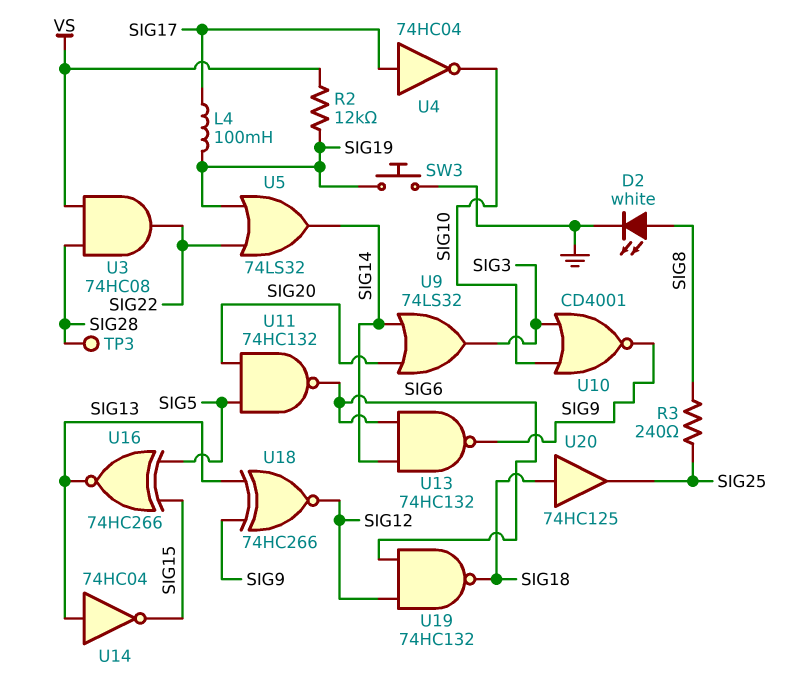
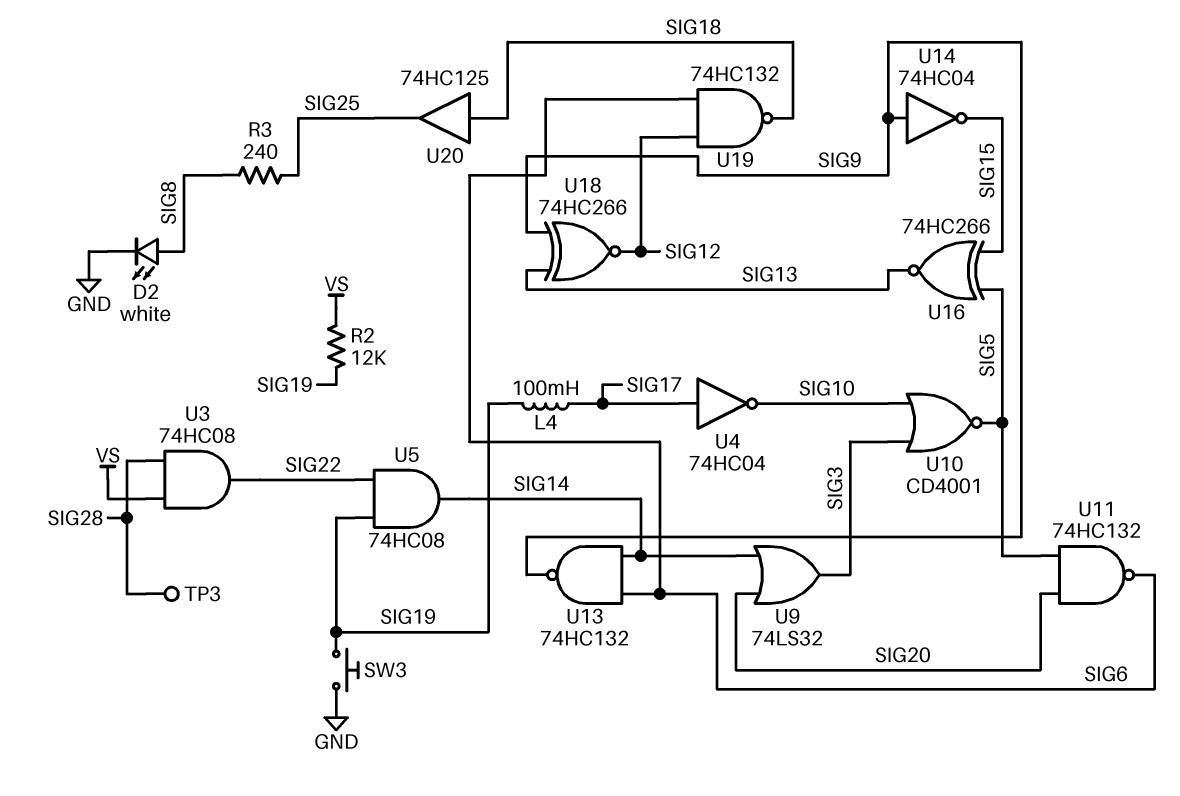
U5: OR 74LS32 (in SIG19, in SIG22, out SIG14) -> AND 74HC08 (in SIG19, in SIG22, out SIG14)
U10: NOR CD4001 (in SIG3, in SIG10, out SIG9) -> NOR CD4001 (in SIG3, in SIG10, out SIG5)
U14: NOT 74HC04 (in SIG13, out SIG15) -> NOT 74HC04 (in SIG9, out SIG15)

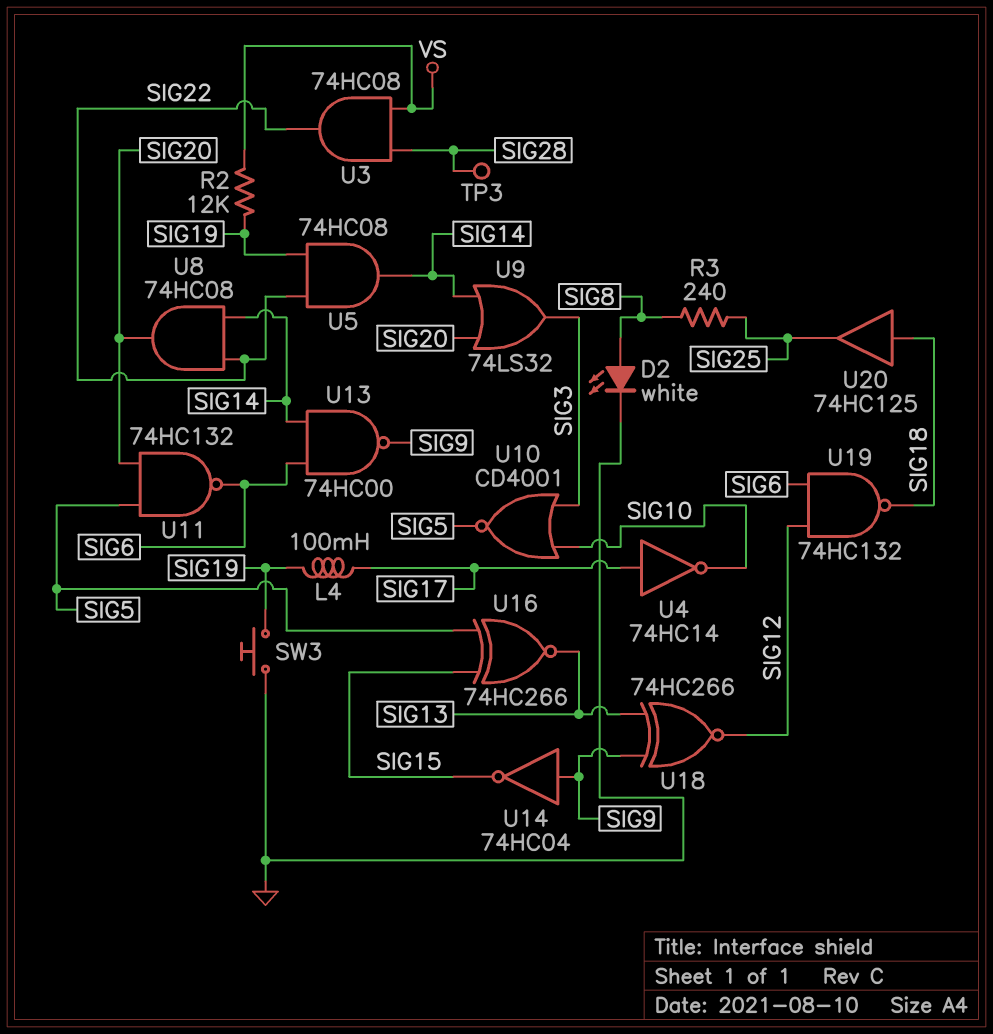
U4: NOT 74HC04 (in SIG17, out SIG10) -> NOT 74HC14 (in SIG17, out SIG10)
U8: none -> AND 74HC08 (in SIG14, in SIG22, out SIG20)
U13: NAND 74HC132 (in SIG6, in SIG14, out SIG9) -> NAND 74HC00 (in SIG6, in SIG14, out SIG9)

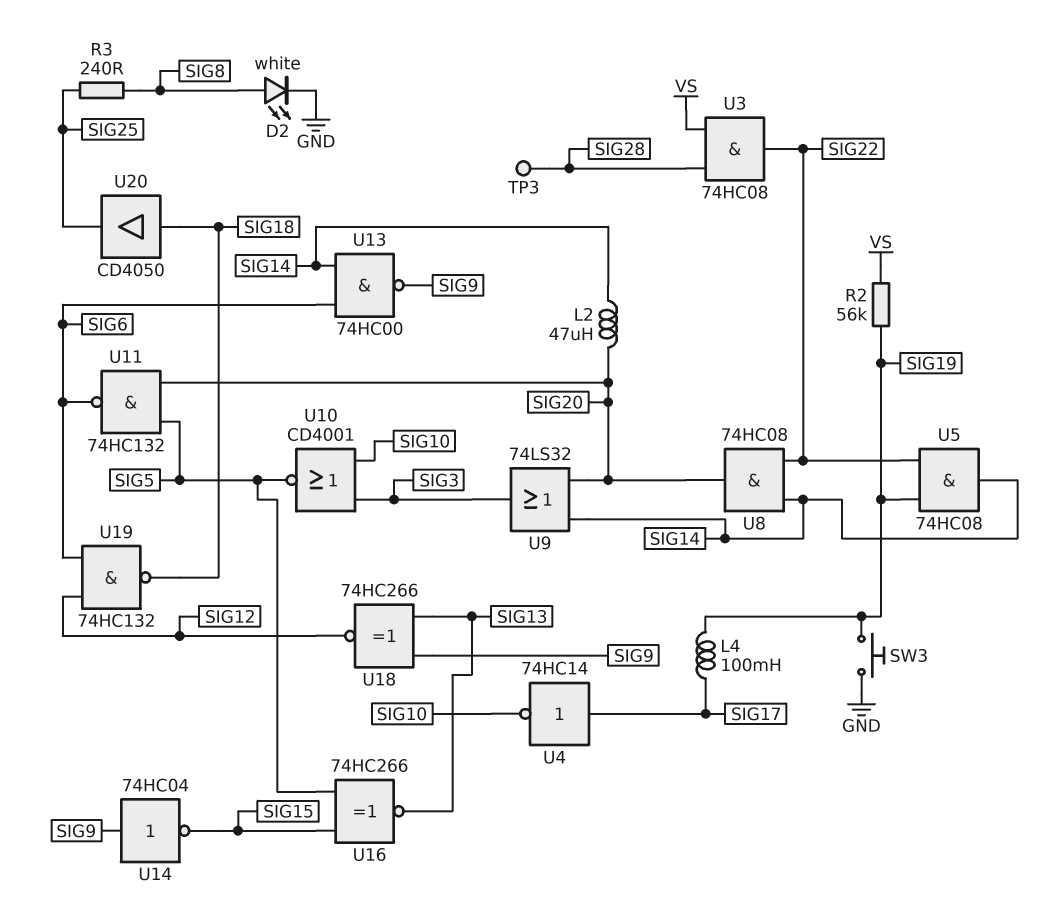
L2: none -> 47uH (SIG14, SIG20)
R2: 12k (SIG19, VS) -> 56k (SIG19, VS)
U20: buffer 74HC125 (in SIG18, out SIG25) -> buffer CD4050 (in SIG18, out SIG25)

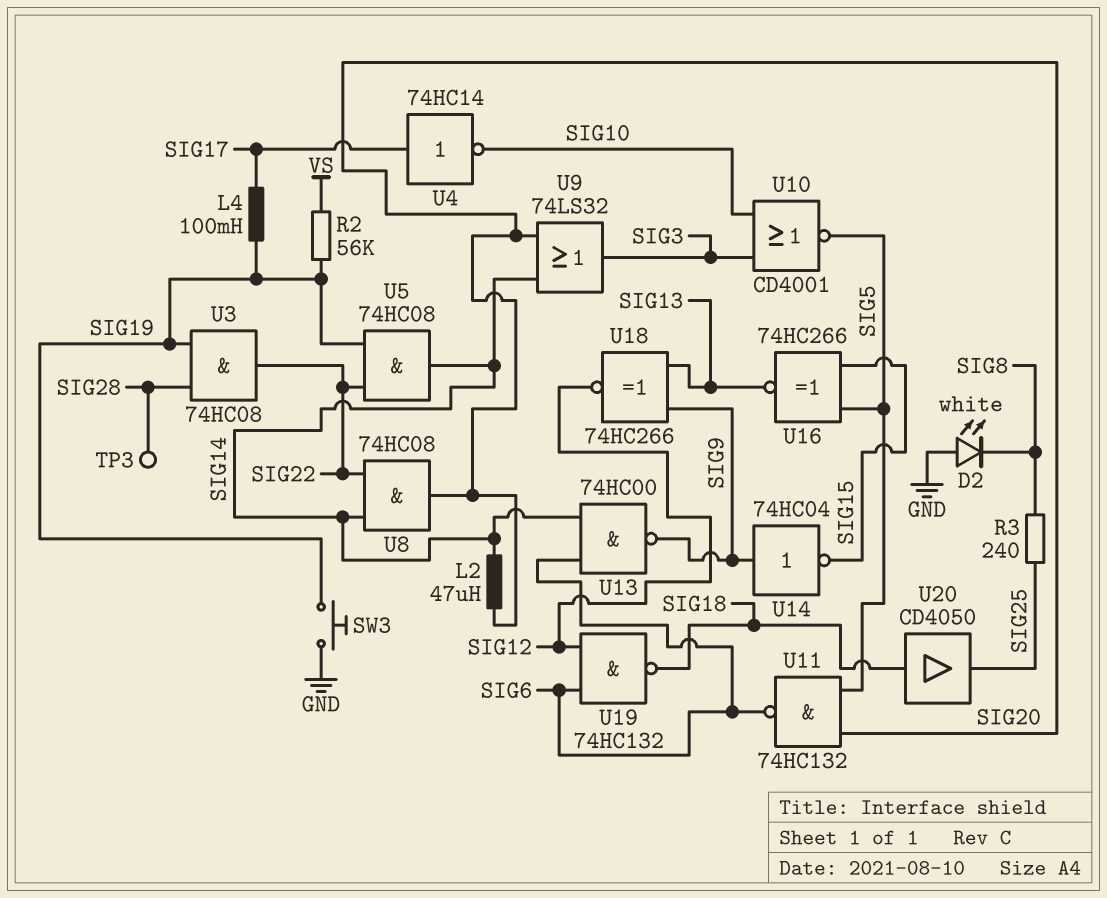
D2: LED white (A SIG8, K GND) -> LED white (A GND, K SIG8)
U3: AND 74HC08 (in SIG28, in VS, out SIG22) -> AND 74HC08 (in SIG19, in SIG28, out SIG22)

